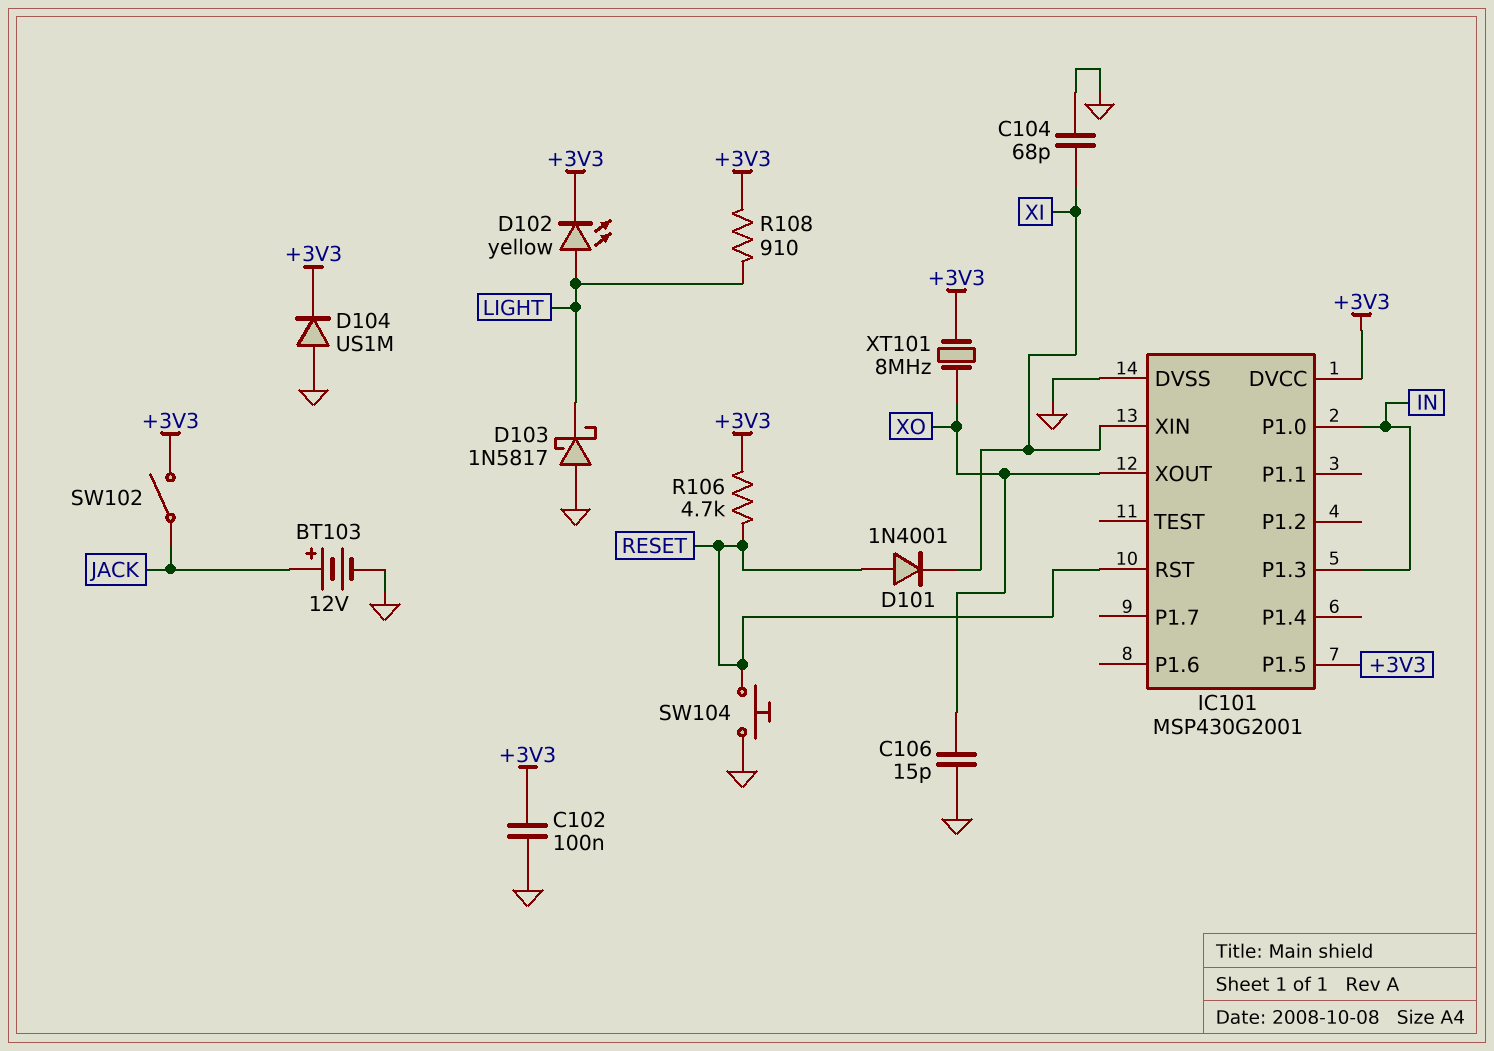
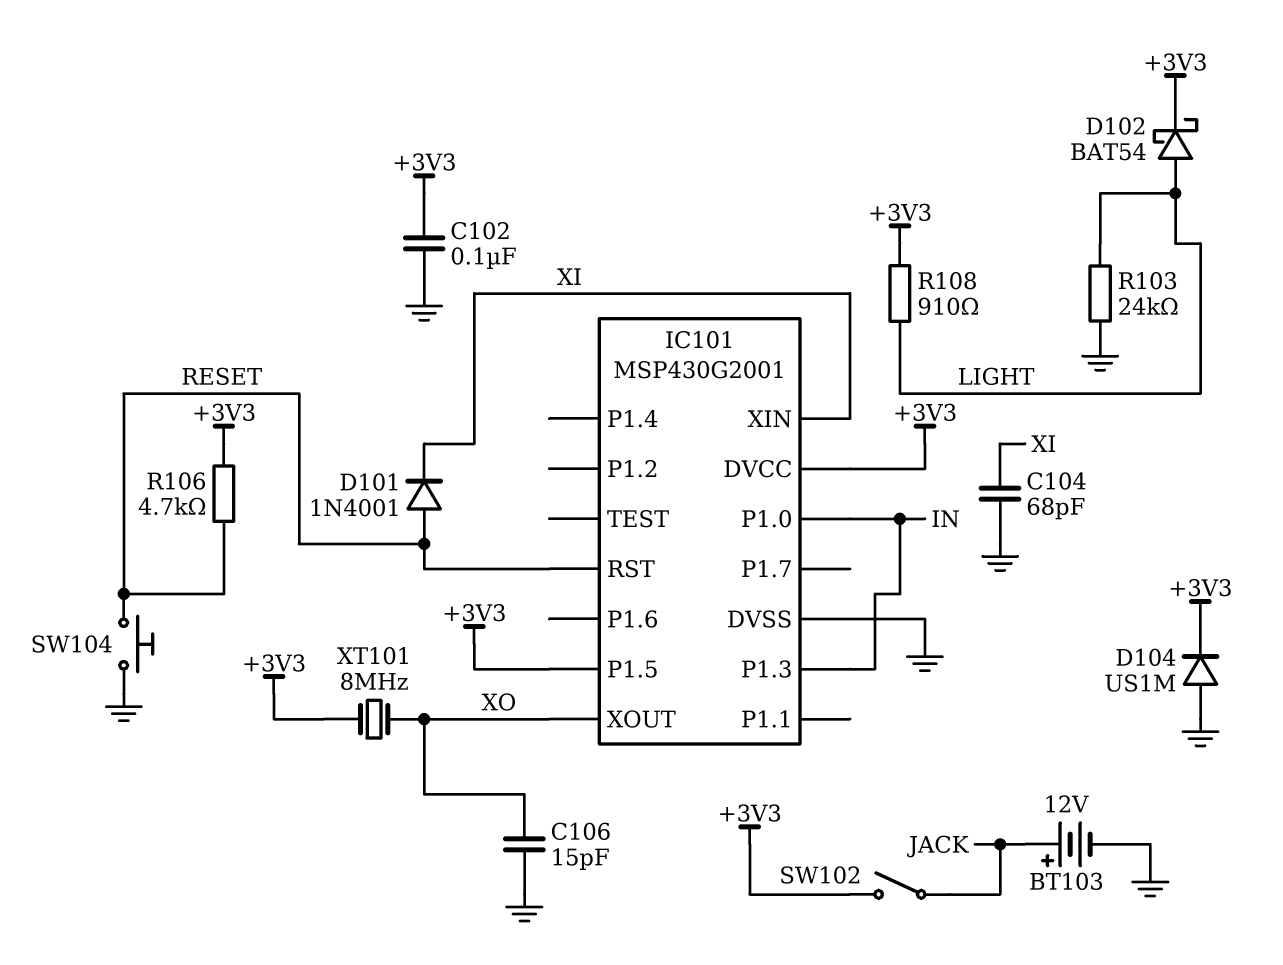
D102: LED yellow (A LIGHT, K +3V3) -> schottky BAT54 (A LIGHT, K +3V3)
D103: schottky 1N5817 (A GND, K LIGHT) -> none
R103: none -> 24k (GND, LIGHT)

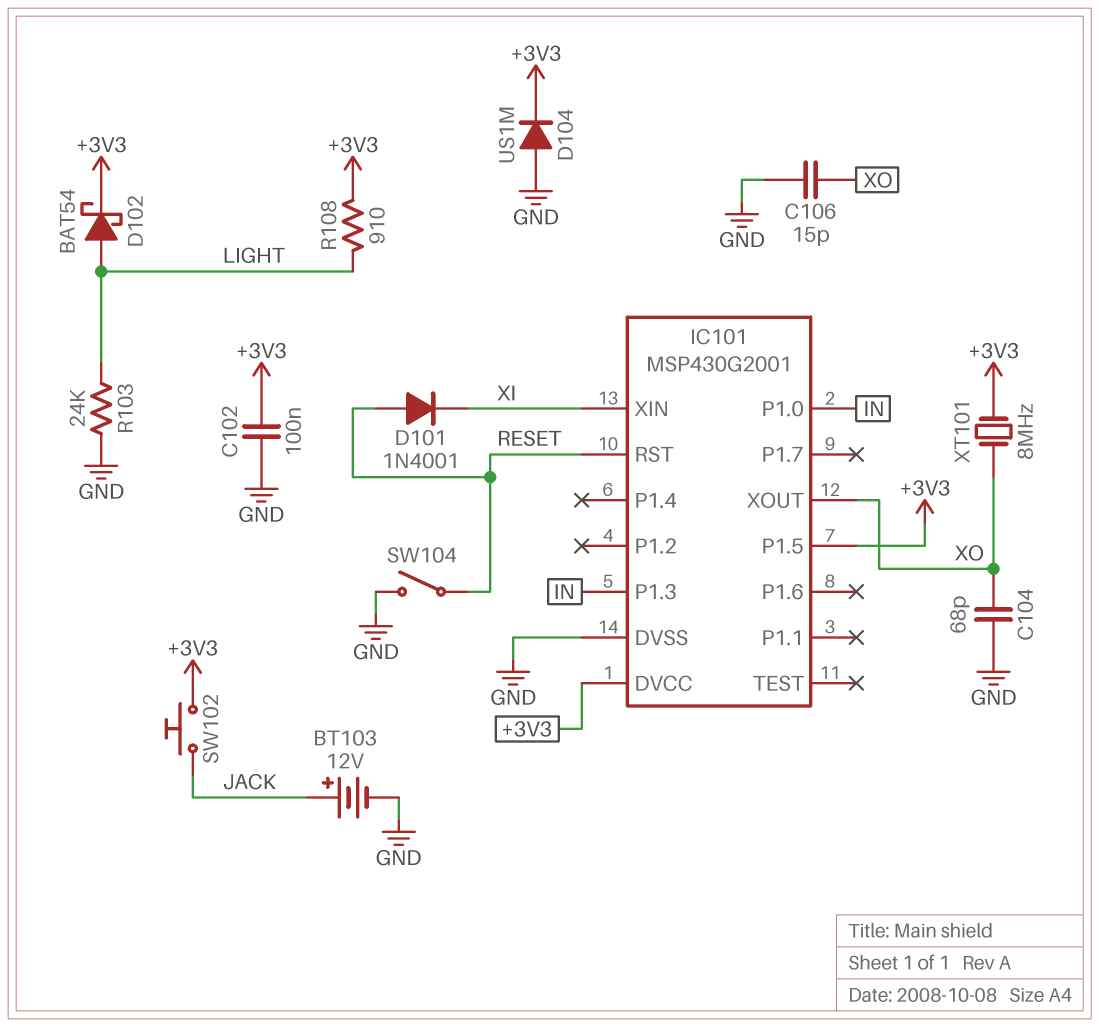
C104: 68pF (GND, XI) -> 68pF (GND, XO)
R106: 4.7k (+3V3, RESET) -> none
SW102: switch (+3V3, JACK) -> button (+3V3, JACK)
SW104: button (GND, RESET) -> switch (GND, RESET)

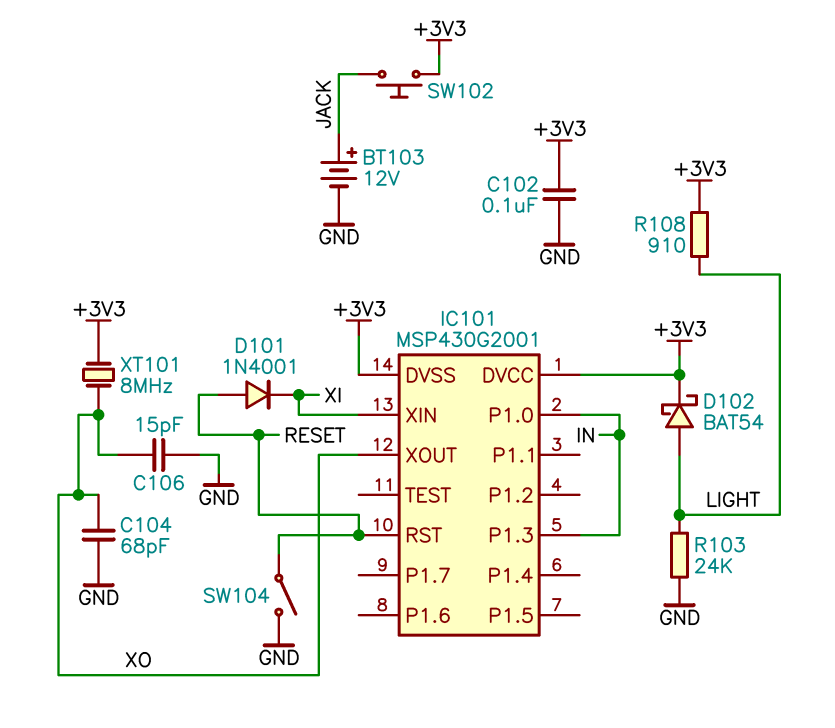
D104: diode US1M (A GND, K +3V3) -> none
IC101 pin DVSS: GND -> +3V3
IC101 pin P1.5: +3V3 -> none

